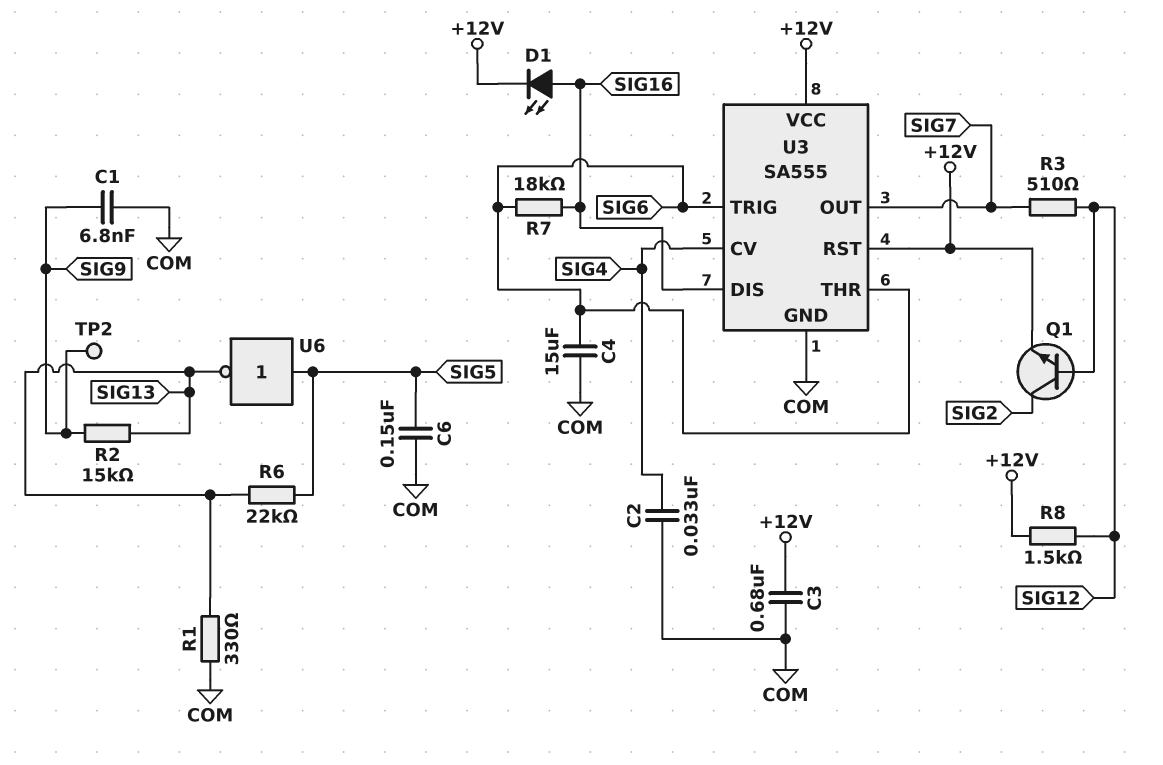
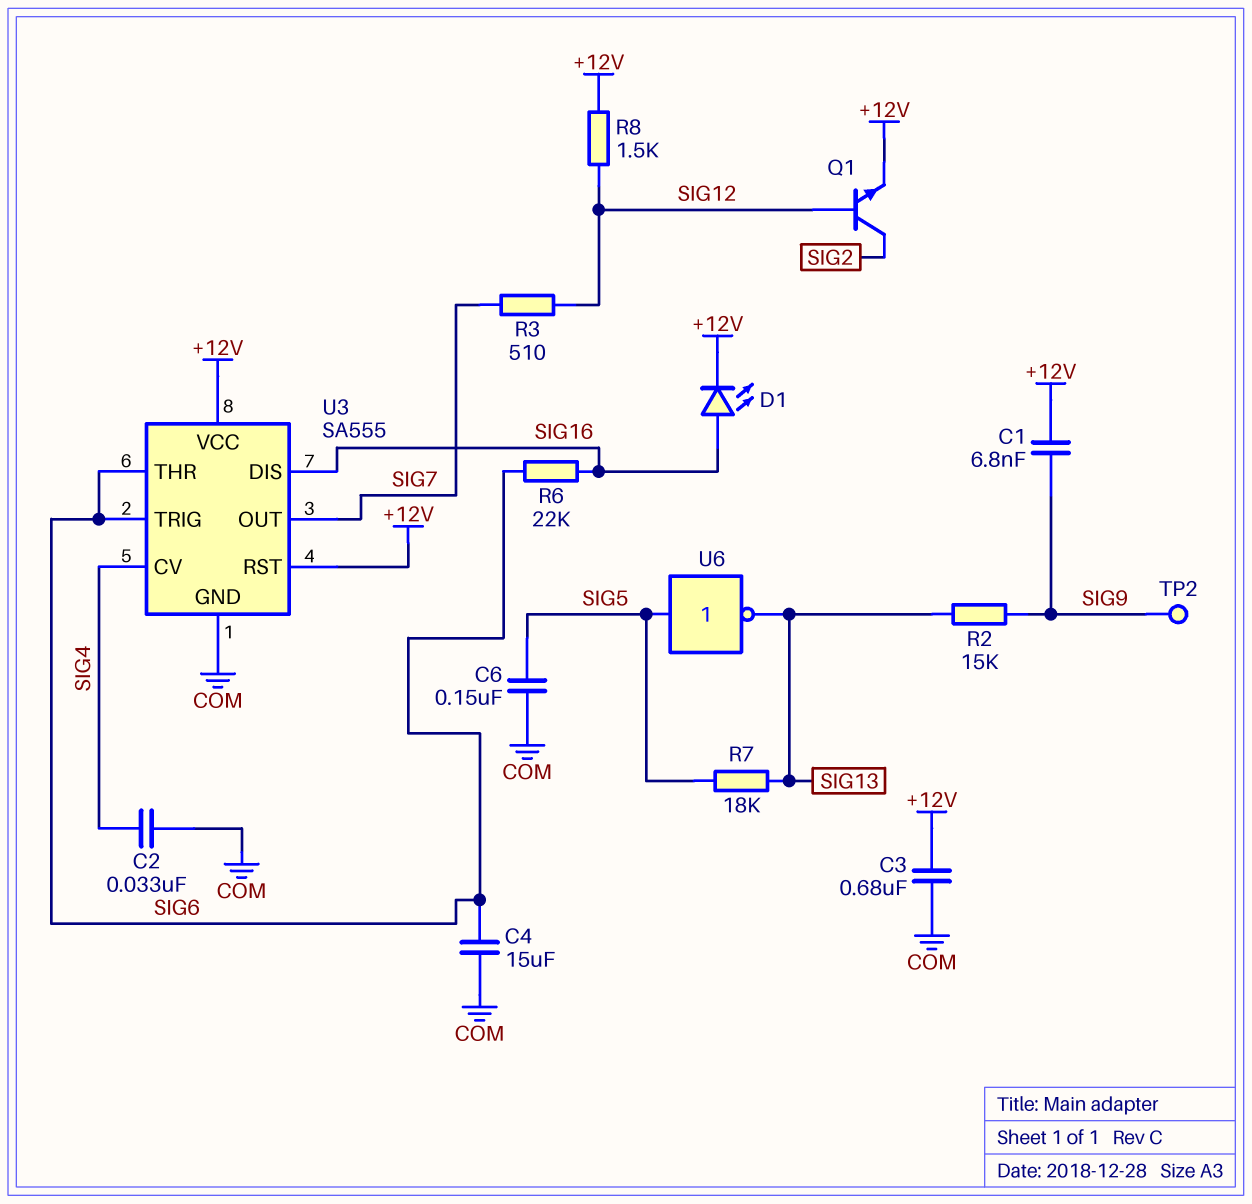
C1: 6.8nF (COM, SIG9) -> 6.8nF (+12V, SIG9)
R1: 330 (COM, SIG13) -> none
R6: 22k (SIG5, SIG13) -> 22k (SIG6, SIG16)
R7: 18k (SIG6, SIG16) -> 18k (SIG5, SIG13)

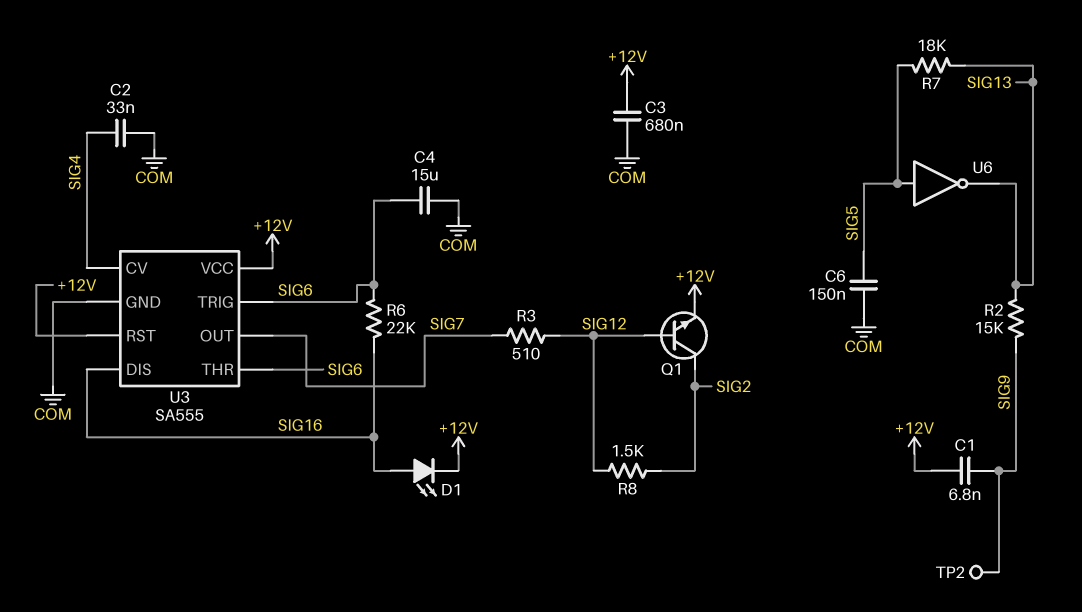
R8: 1.5k (+12V, SIG12) -> 1.5k (SIG2, SIG12)

